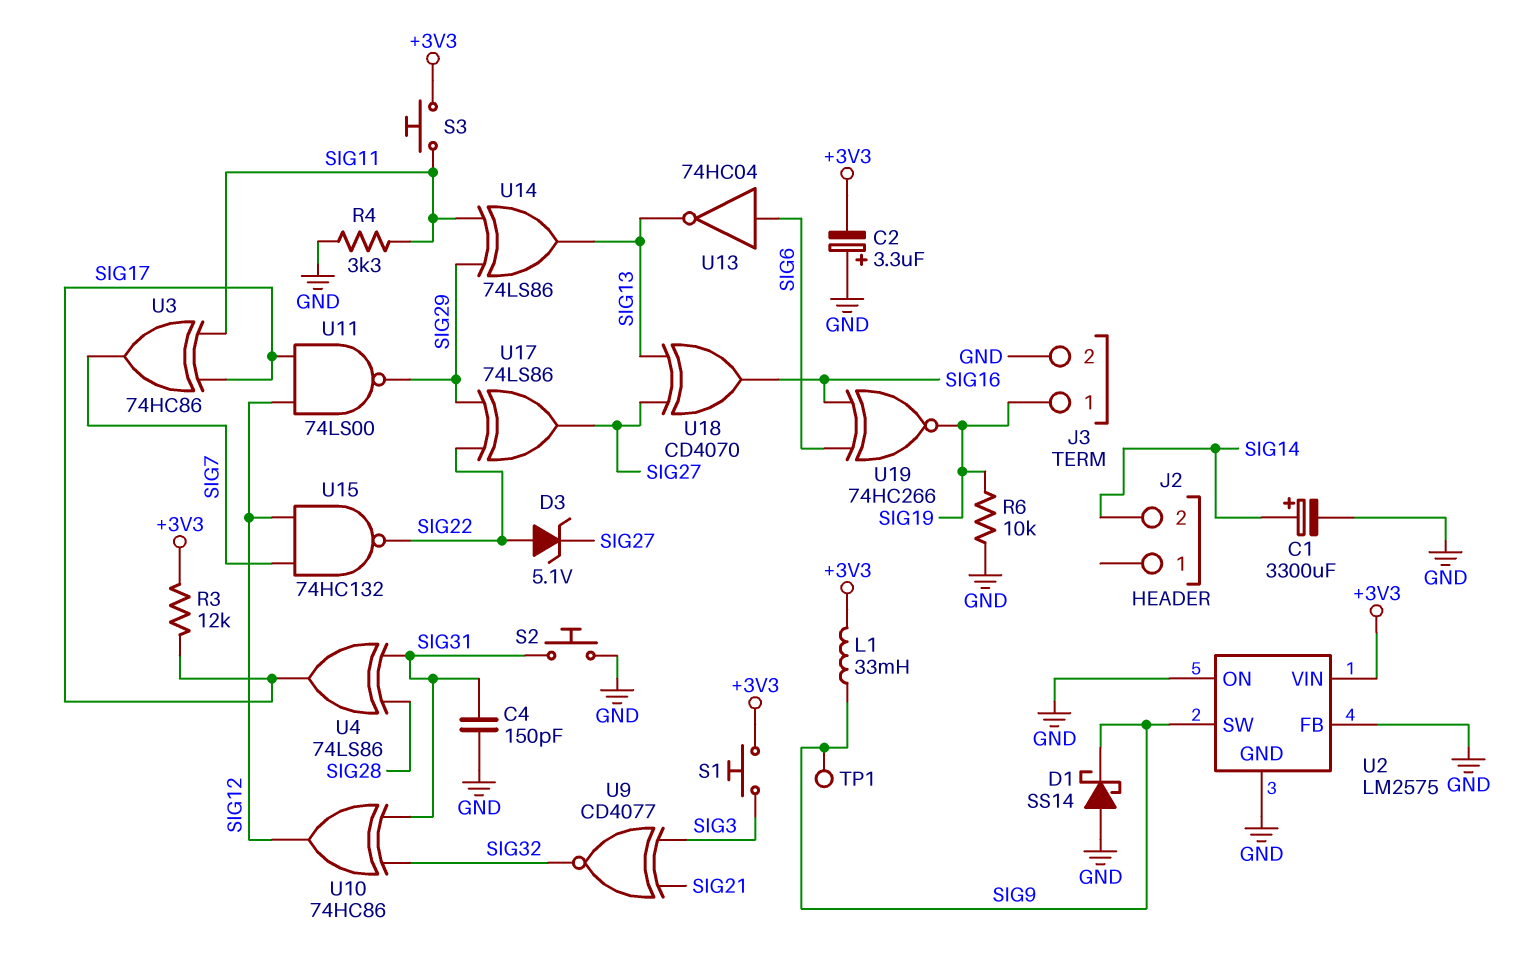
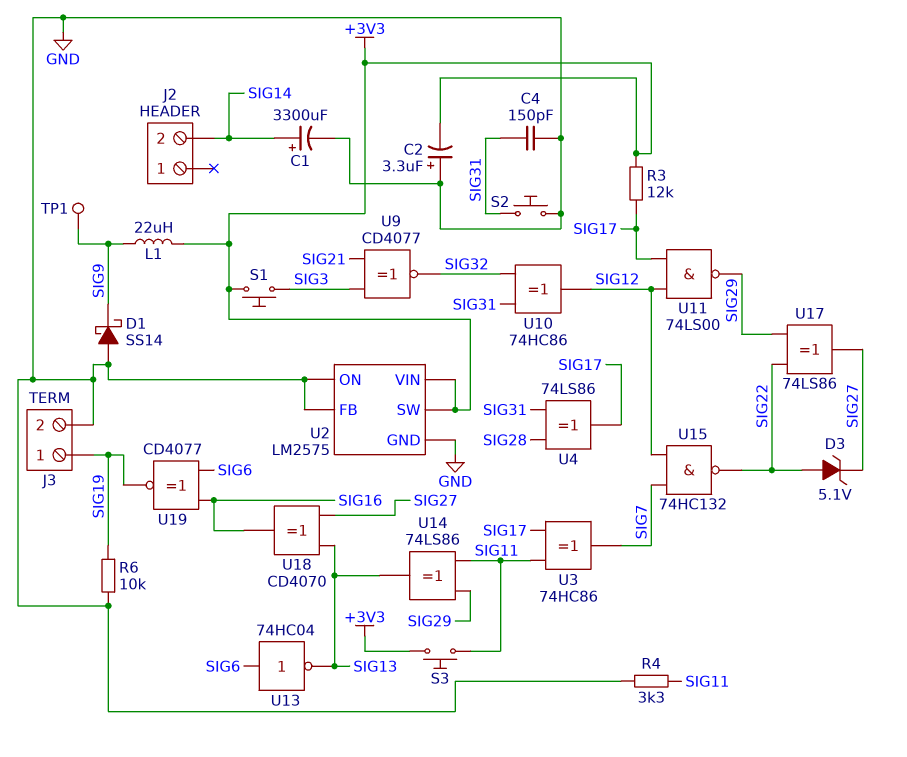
L1: 33mH (+3V3, SIG9) -> 22uH (+3V3, SIG9)
U2 pin SW: SIG9 -> +3V3
U19: XNOR 74HC266 (in SIG6, in SIG16, out SIG19) -> XNOR CD4077 (in SIG6, in SIG16, out SIG19)

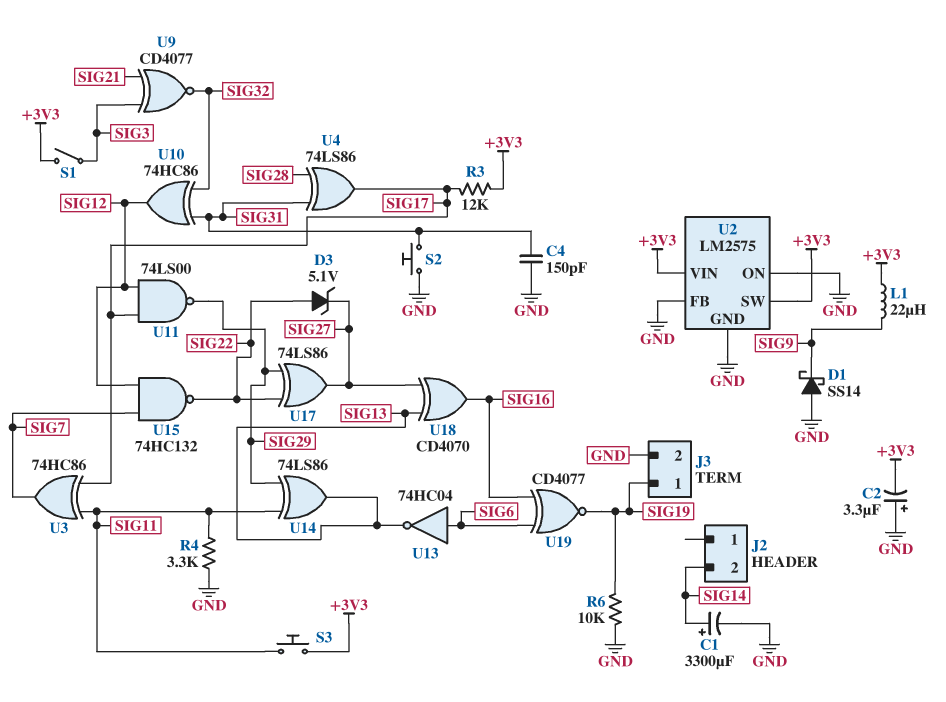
S1: button (+3V3, SIG3) -> switch (+3V3, SIG3)
TP1: test point (SIG9) -> none

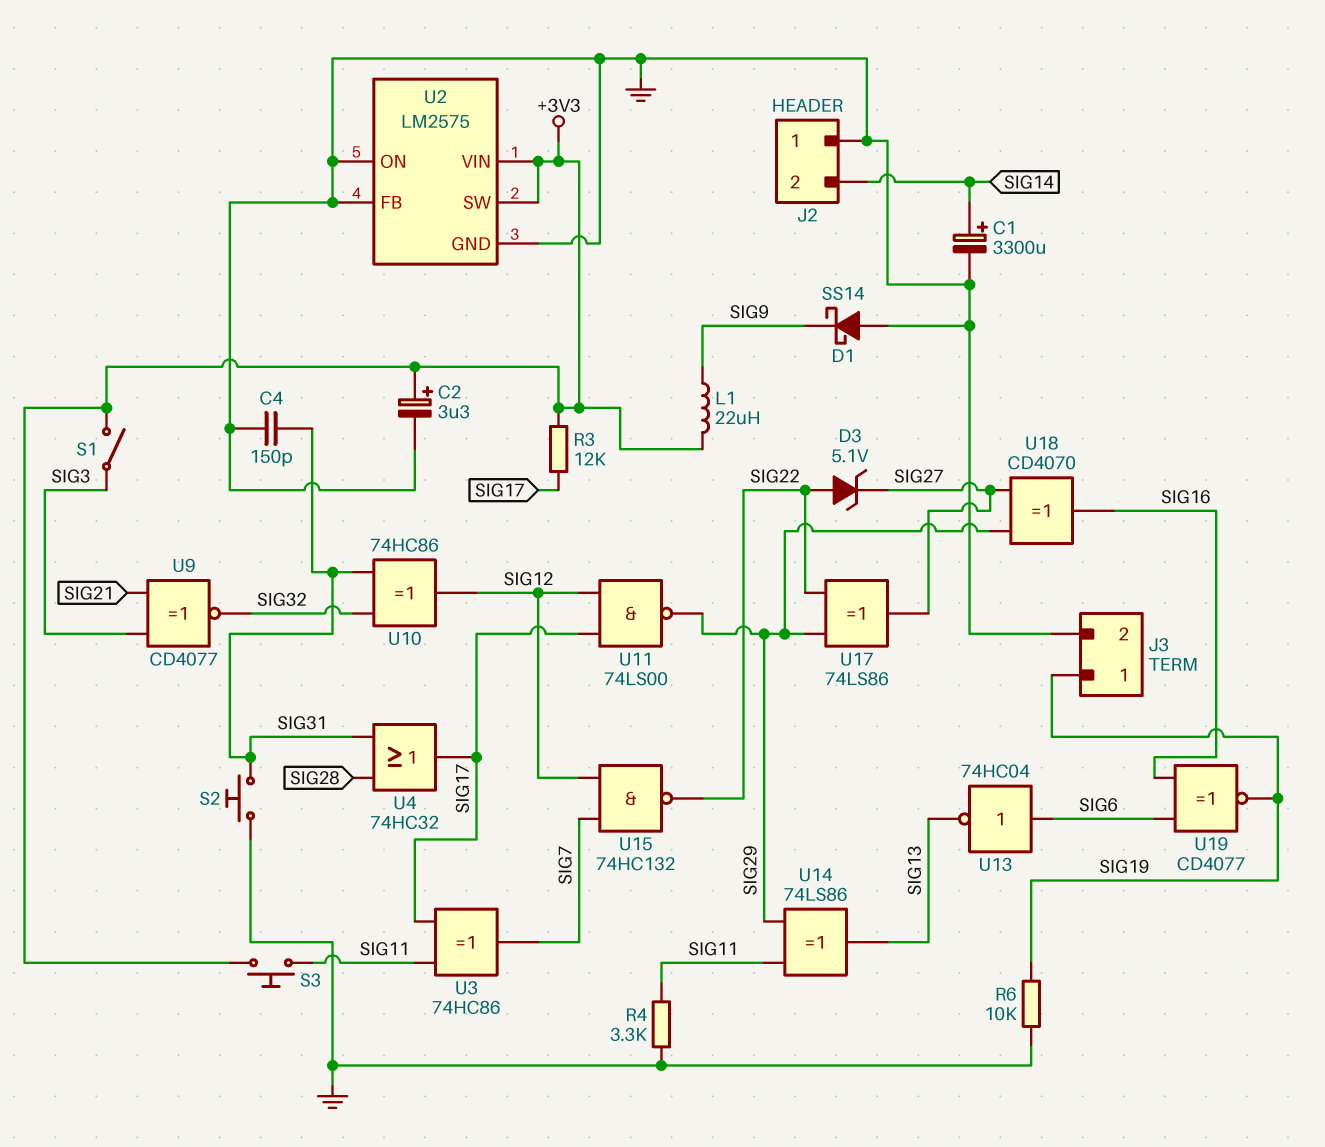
C2: 3.3uF (plus GND, minus +3V3) -> 3.3uF (plus +3V3, minus GND)
J2 pin 1: none -> GND
U4: XOR 74LS86 (in SIG28, in SIG31, out SIG17) -> OR 74HC32 (in SIG28, in SIG31, out SIG17)
U18: XOR CD4070 (in SIG13, in SIG27, out SIG16) -> XOR CD4070 (in SIG27, in SIG29, out SIG16)

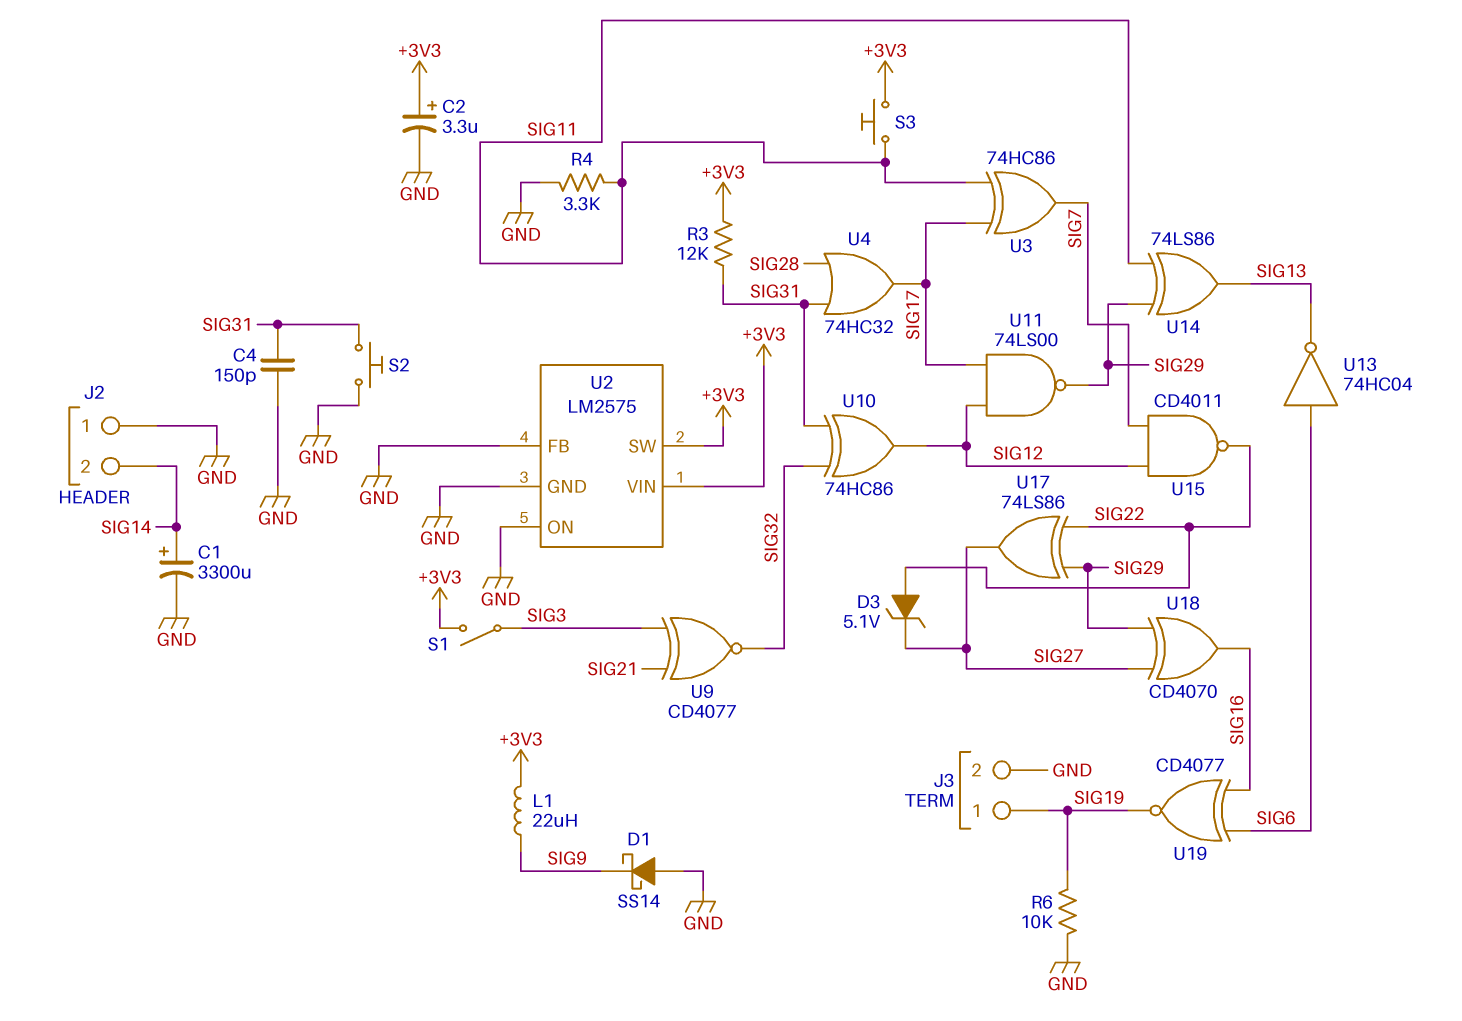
R3: 12k (+3V3, SIG17) -> 12k (+3V3, SIG31)
U15: NAND 74HC132 (in SIG7, in SIG12, out SIG22) -> NAND CD4011 (in SIG7, in SIG12, out SIG22)

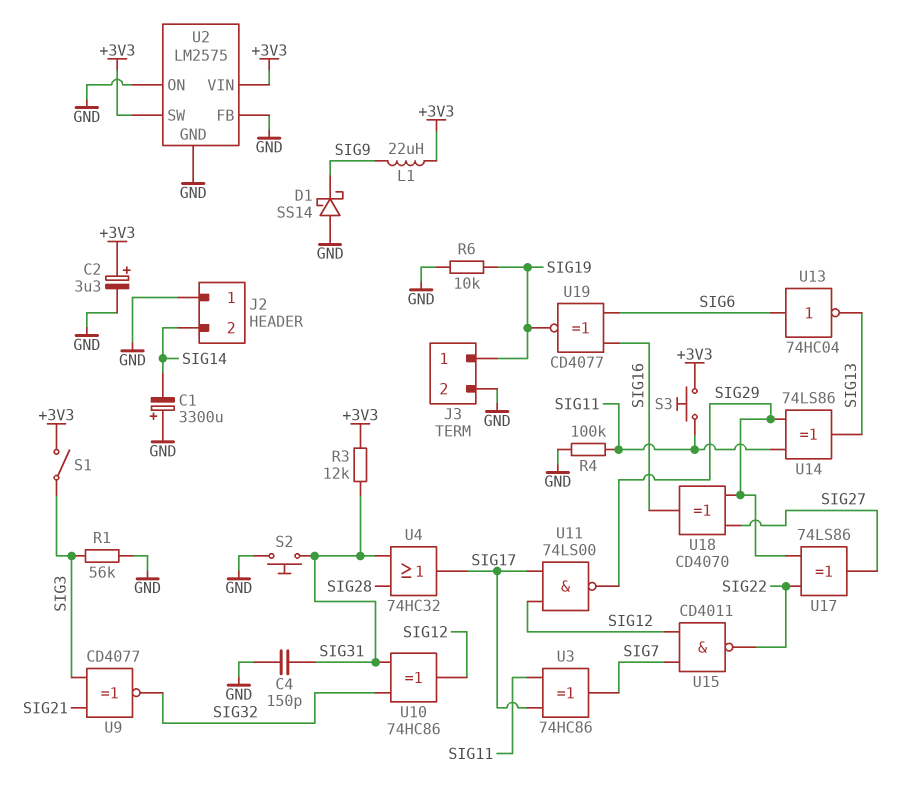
C1: 3300uF (plus SIG14, minus GND) -> 3300uF (plus GND, minus SIG14)
D3: zener 5.1V (A SIG22, K SIG27) -> none
R1: none -> 56k (GND, SIG3)
R4: 3.3k (GND, SIG11) -> 100k (GND, SIG11)

